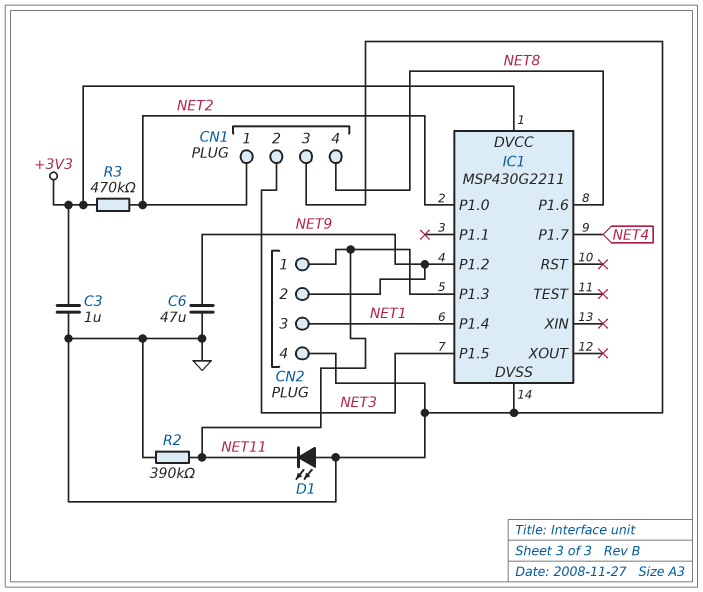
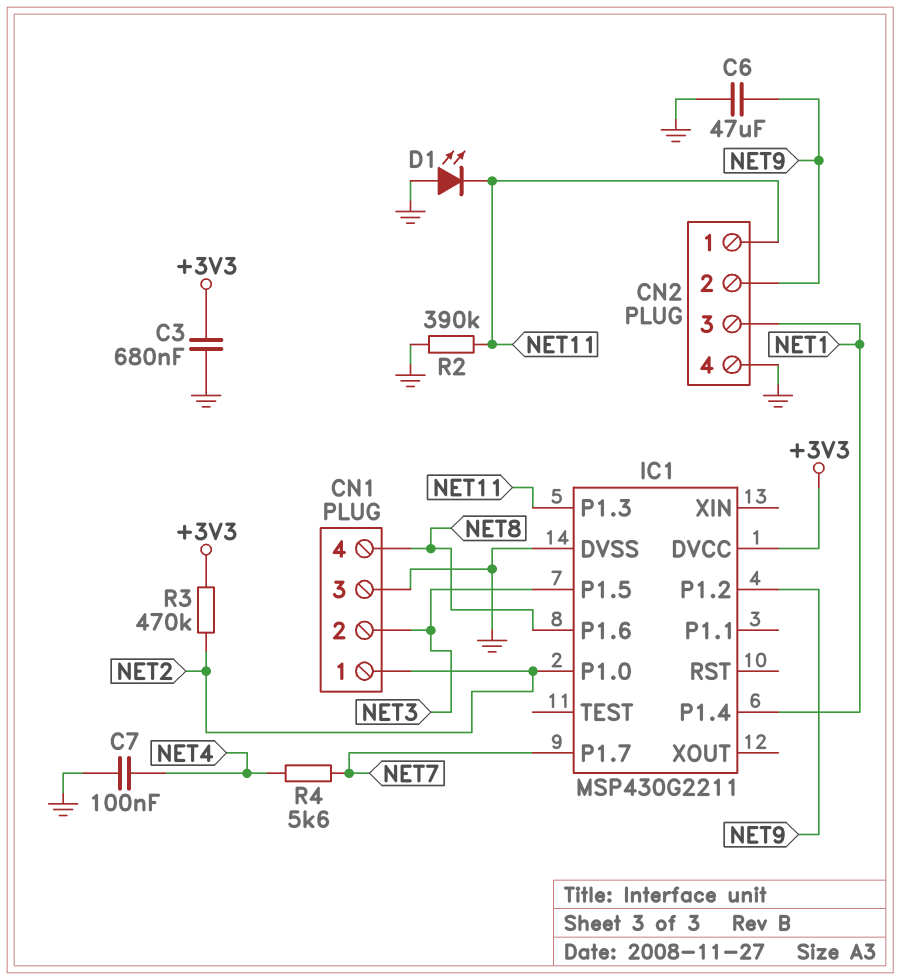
C3: 1uF (+3V3, GND) -> 680nF (+3V3, GND)
C7: none -> 100nF (GND, NET4)
IC1 pin P1.7: NET4 -> NET7
R4: none -> 5.6k (NET4, NET7)

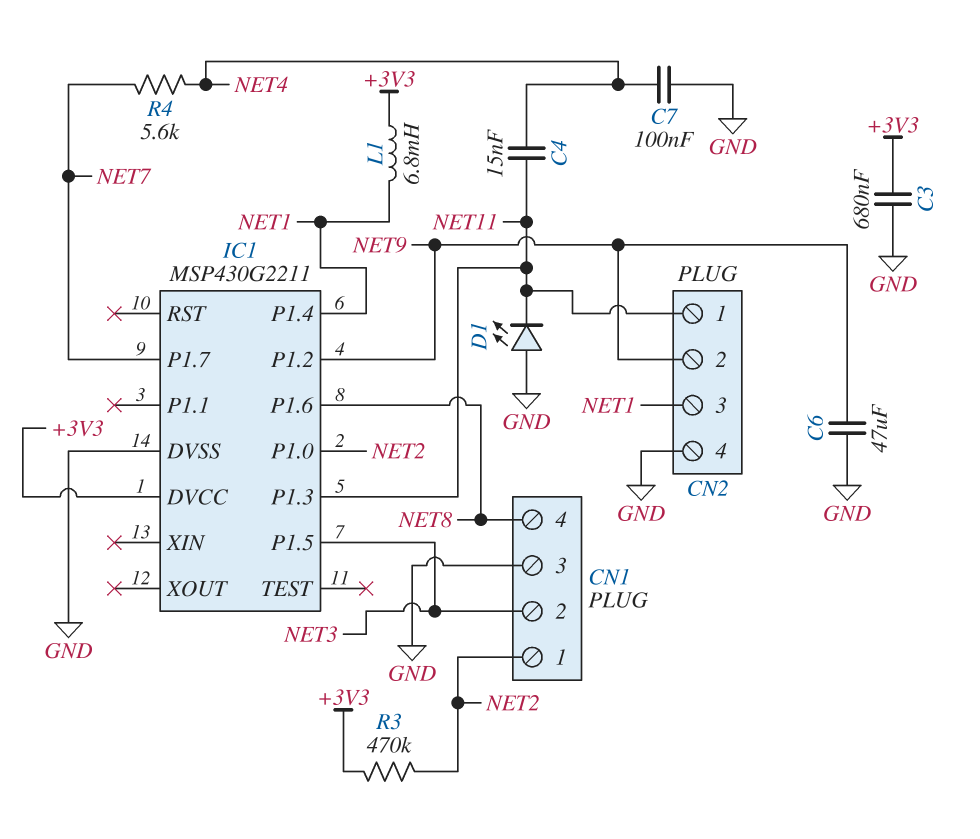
C4: none -> 15nF (NET4, NET11)
L1: none -> 6.8mH (+3V3, NET1)
R2: 390k (GND, NET11) -> none

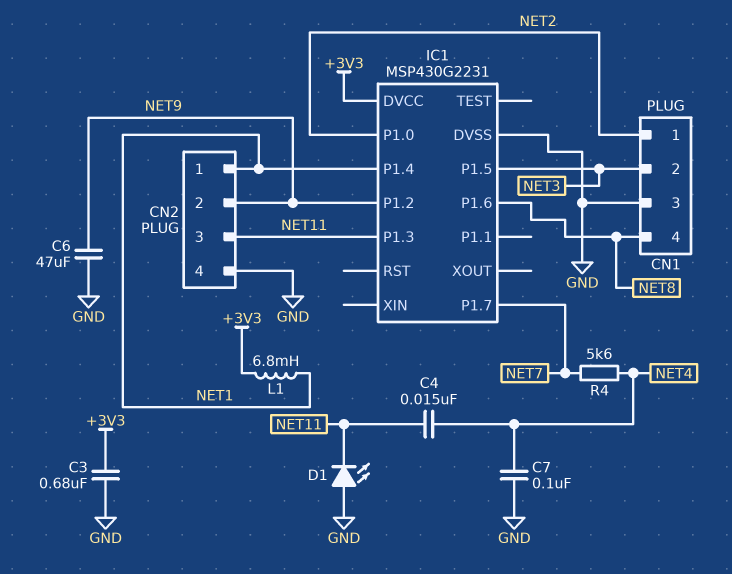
CN2 pin 1: NET11 -> NET1
CN2 pin 3: NET1 -> NET11
IC1: MSP430G2211 -> MSP430G2231
R3: 470k (+3V3, NET2) -> none

